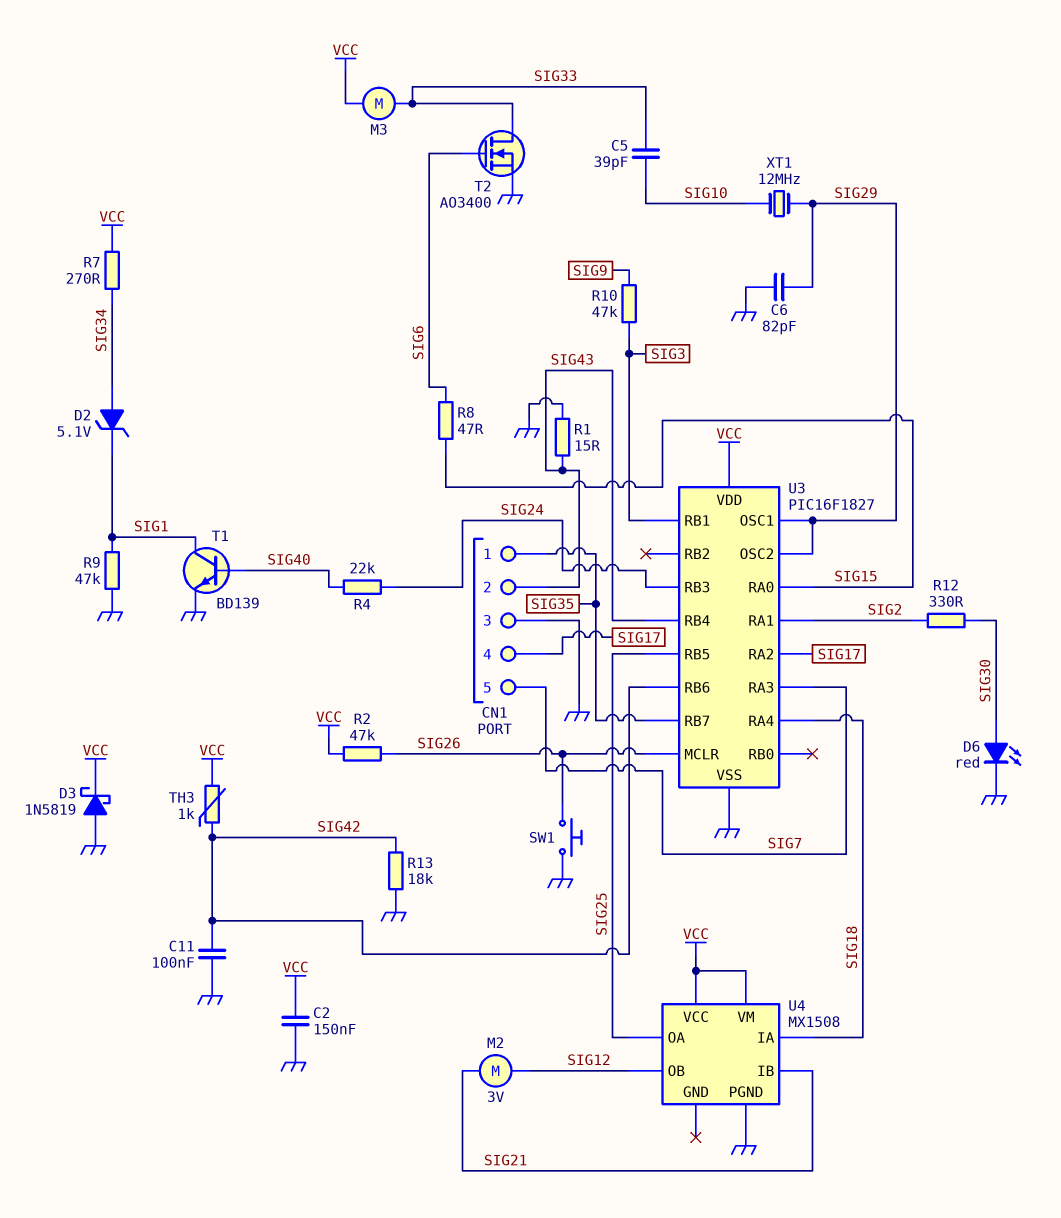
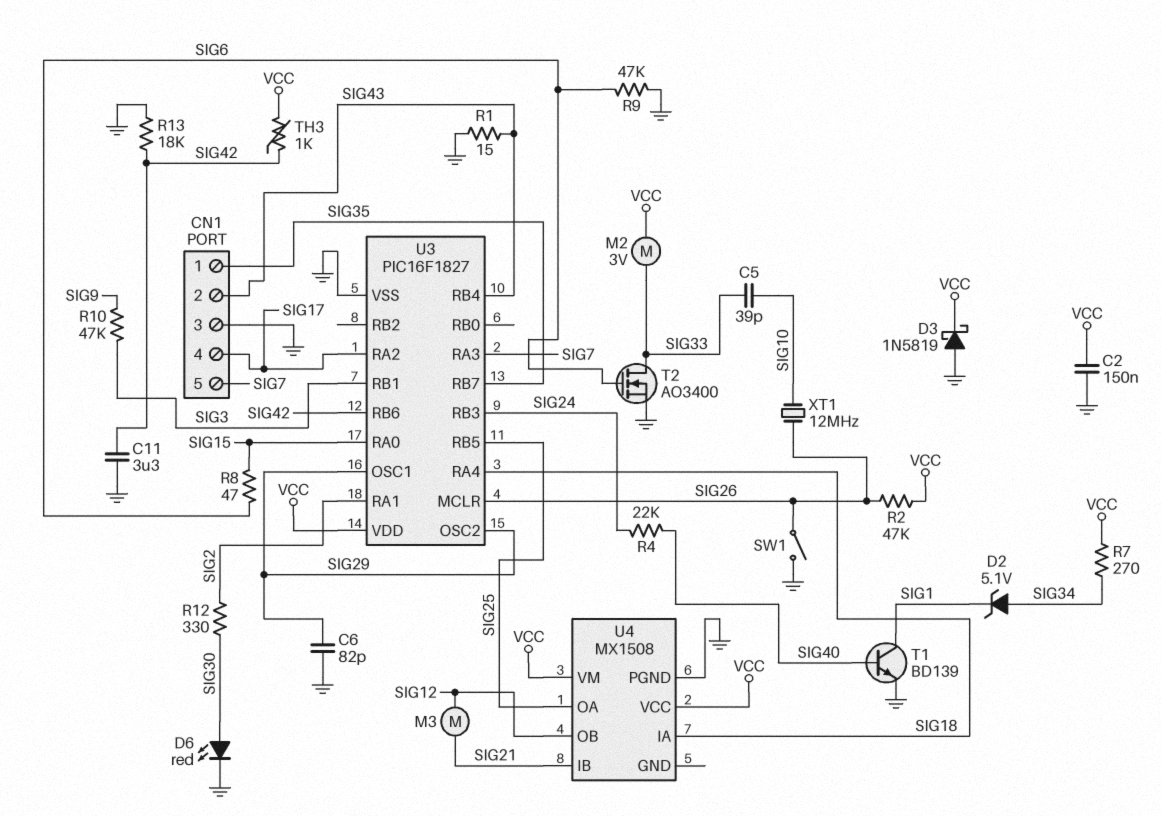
C11: 100nF (GND, SIG42) -> 3.3uF (GND, SIG42)
M2: motor 3V (SIG12, SIG21) -> motor 3V (SIG33, VCC)
M3: motor (SIG33, VCC) -> motor (SIG12, SIG21)
R9: 47k (GND, SIG1) -> 47k (GND, SIG6)
SW1: button (GND, SIG26) -> switch (GND, SIG26)
XT1: 12MHz (SIG10, SIG29) -> 12MHz (SIG10, SIG26)

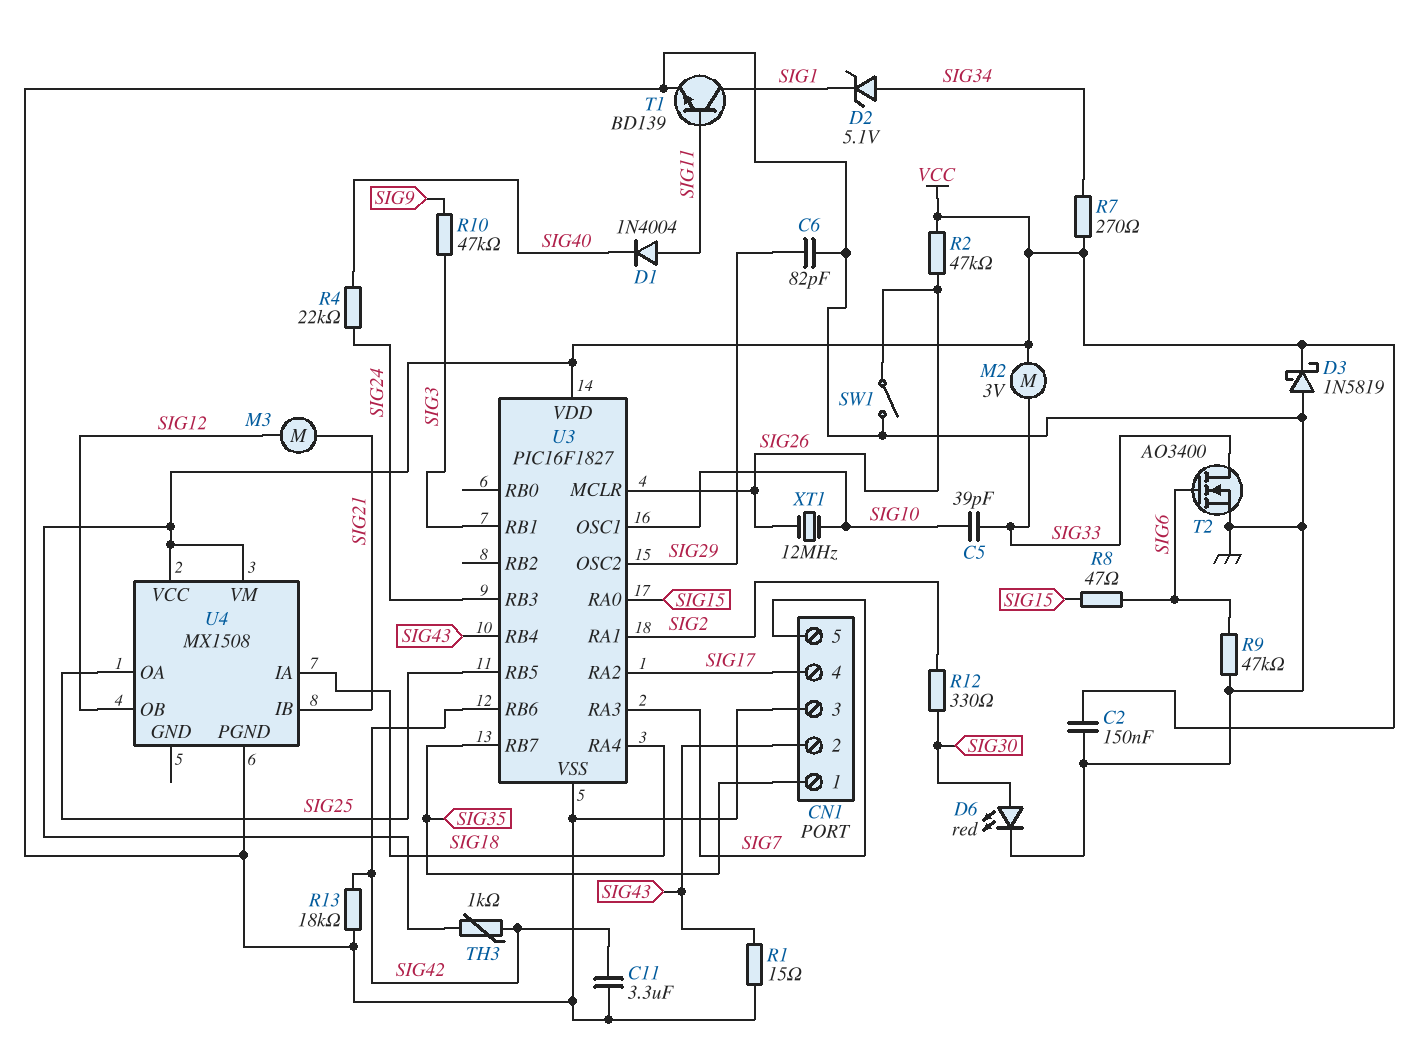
D1: none -> diode 1N4004 (A SIG11, K SIG40)
T1: NPN BD139 (B SIG40, C SIG1, E GND) -> NPN BD139 (B SIG11, C SIG1, E GND)
U3 pin OSC1: SIG29 -> SIG10

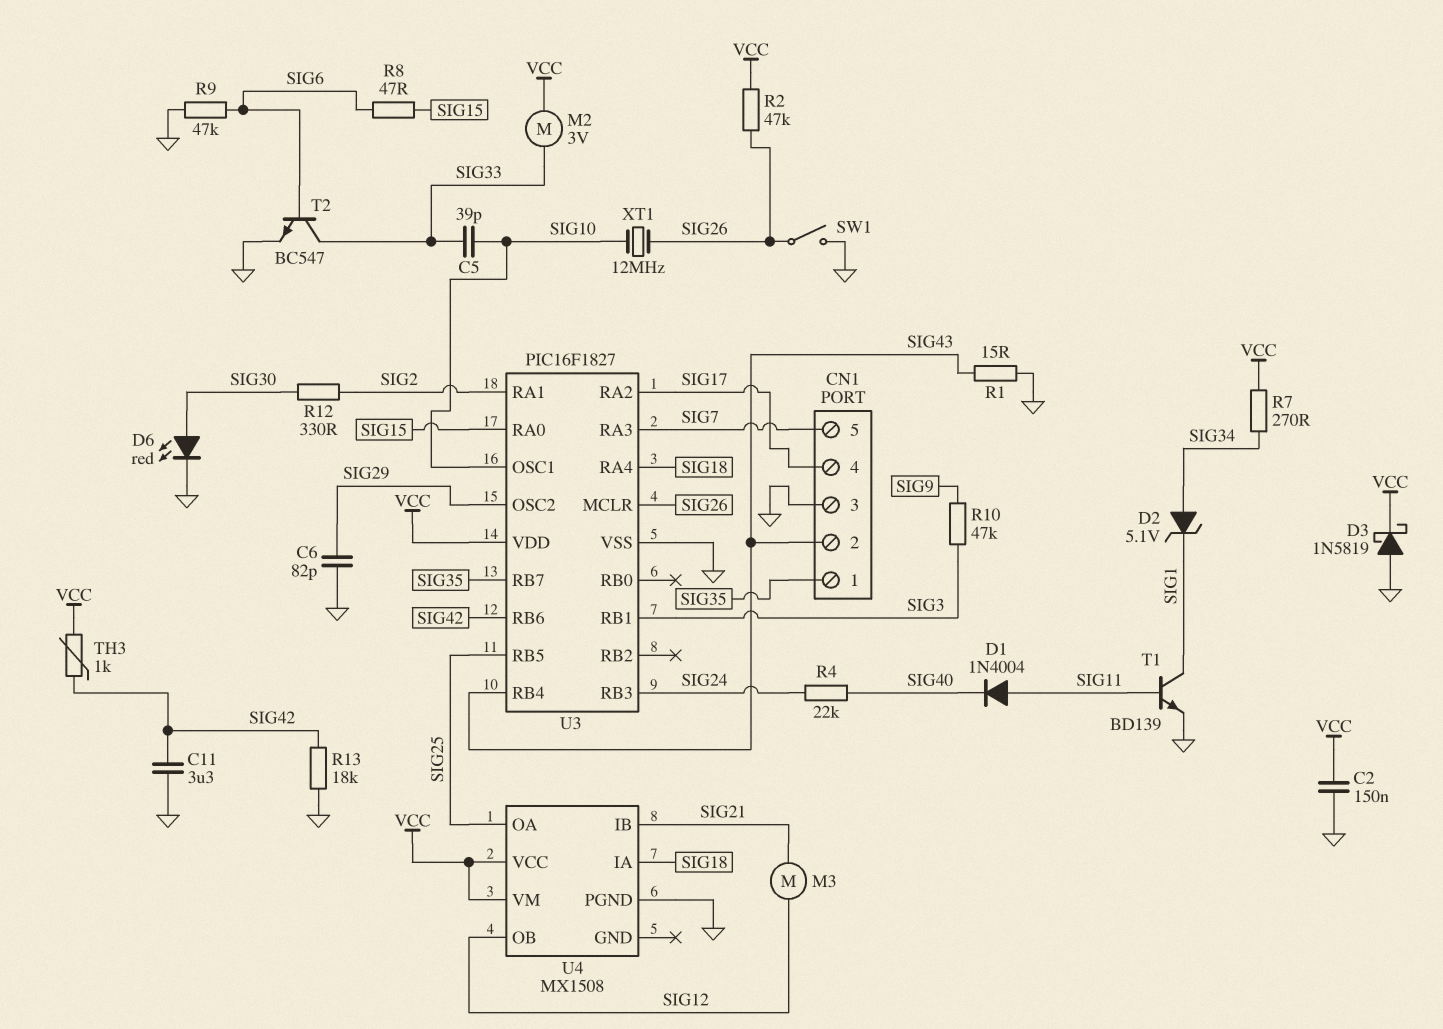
T2: NMOS AO3400 (G SIG6, D SIG33, S GND) -> NPN BC547 (B SIG6, C SIG33, E GND)

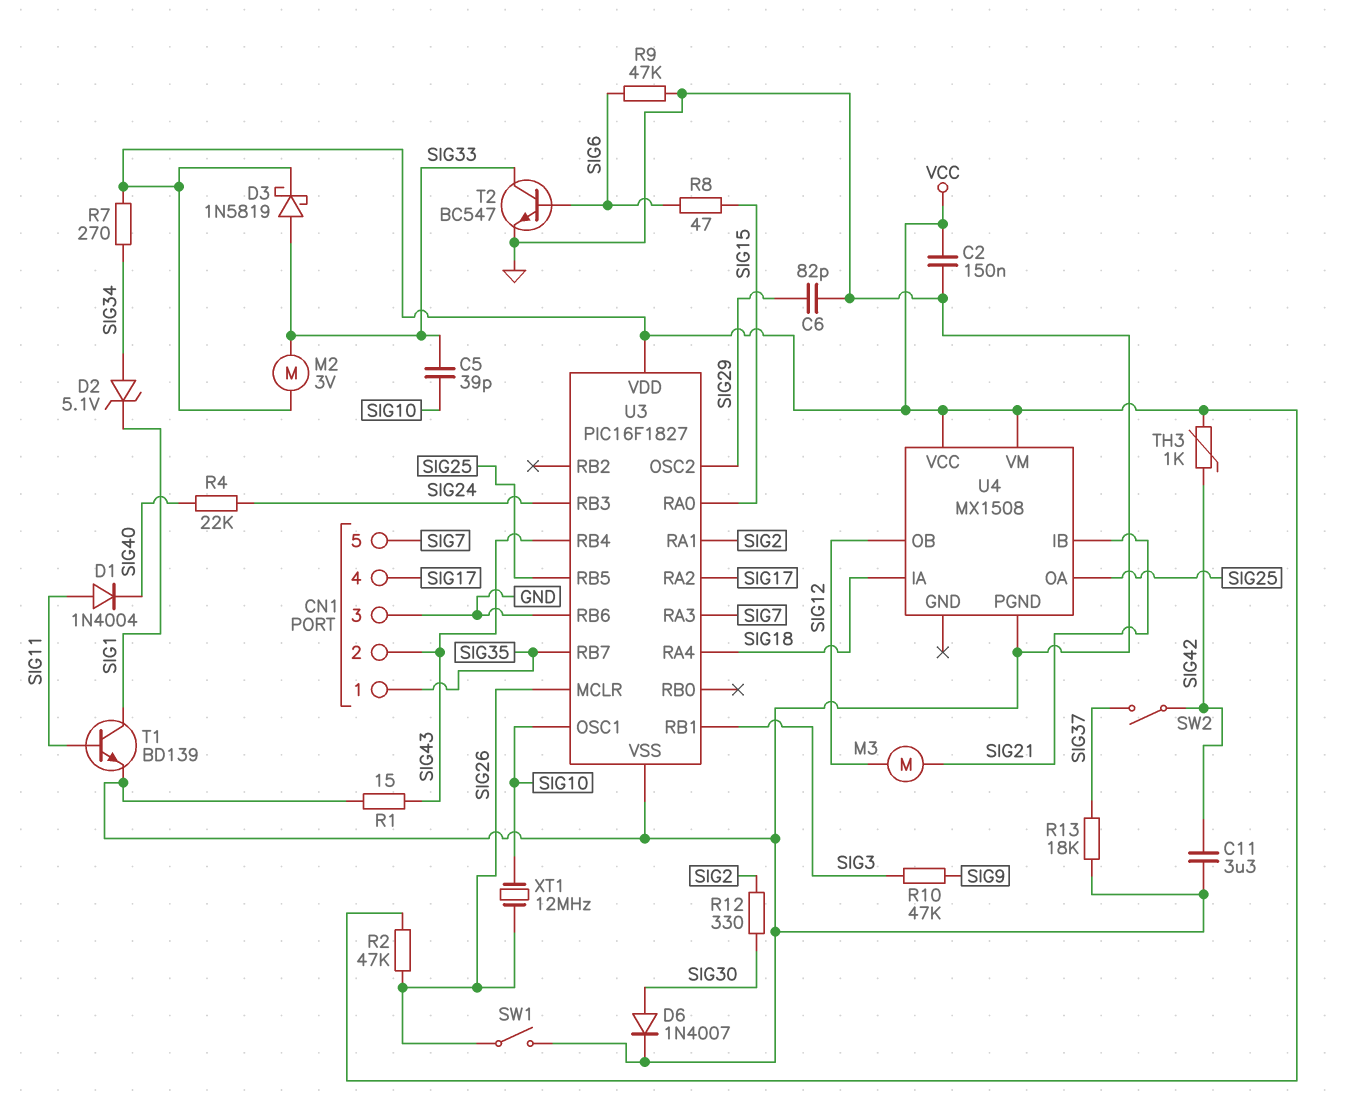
D3: schottky 1N5819 (A GND, K VCC) -> schottky 1N5819 (A SIG33, K VCC)
D6: LED red (A SIG30, K GND) -> diode 1N4007 (A SIG30, K GND)
R13: 18k (GND, SIG42) -> 18k (GND, SIG37)
SW2: none -> switch (SIG37, SIG42)
U3 pin RB6: SIG42 -> GND

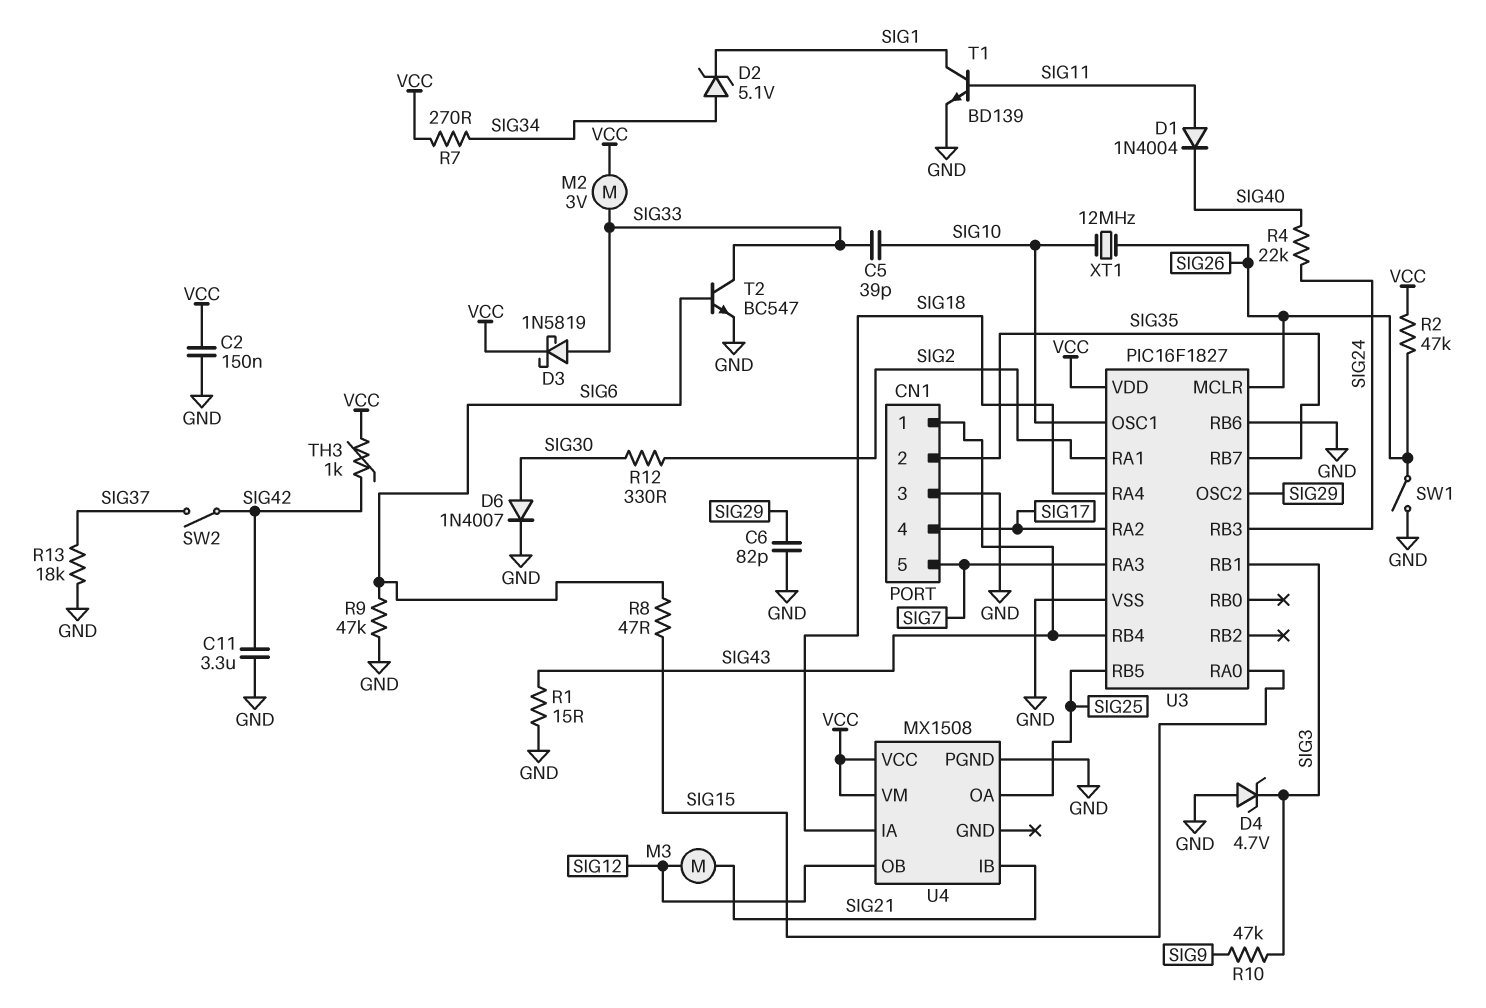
CN1 pin 1: SIG35 -> SIG43
CN1 pin 2: SIG43 -> SIG35
D4: none -> zener 4.7V (A GND, K SIG3)

